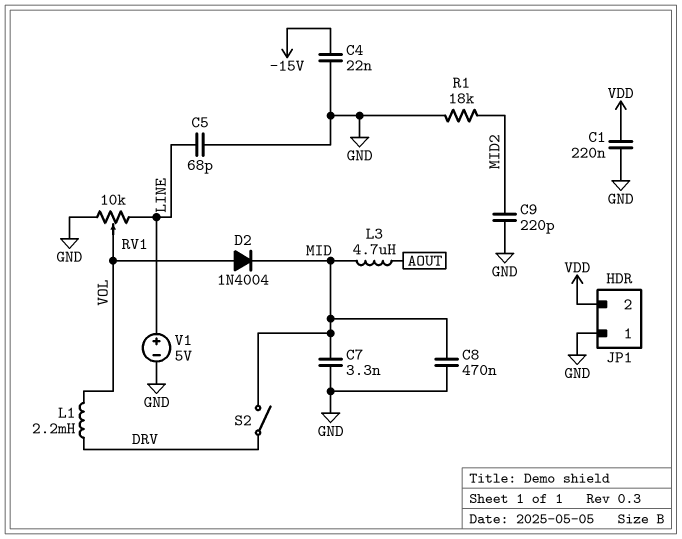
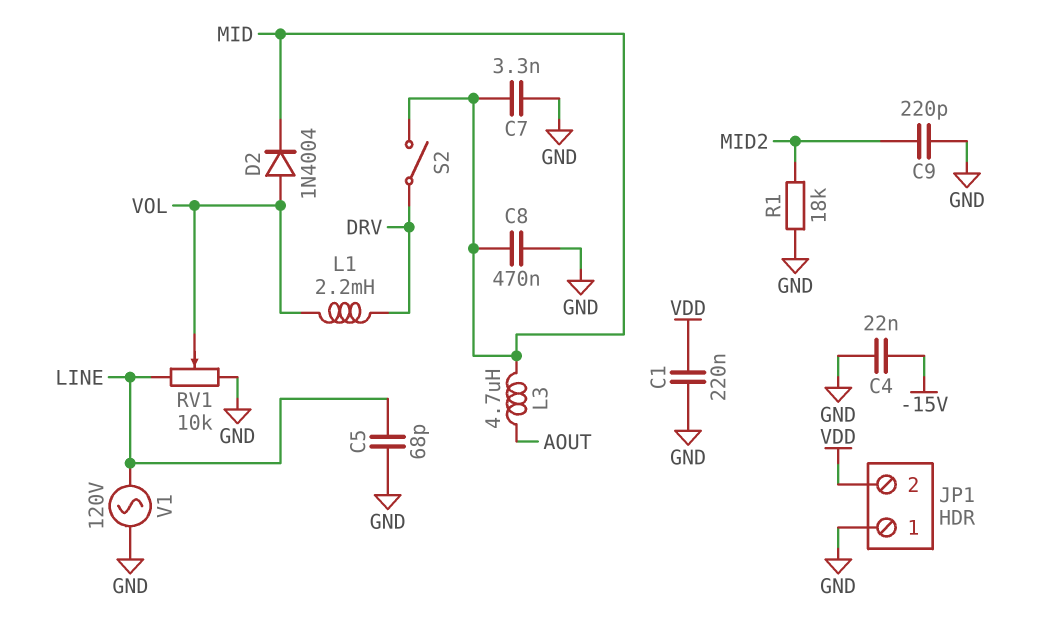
V1: 5V (plus LINE, minus GND) -> AC 120V (GND, LINE)

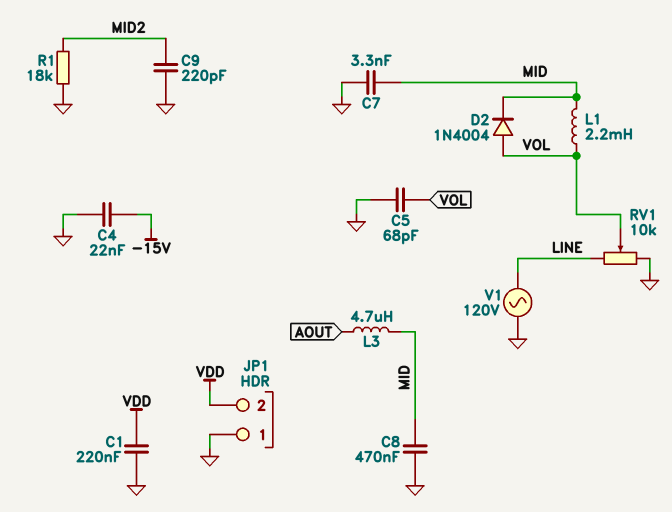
C5: 68pF (GND, LINE) -> 68pF (GND, VOL)
L1: 2.2mH (DRV, VOL) -> 2.2mH (MID, VOL)
S2: switch (DRV, MID) -> none

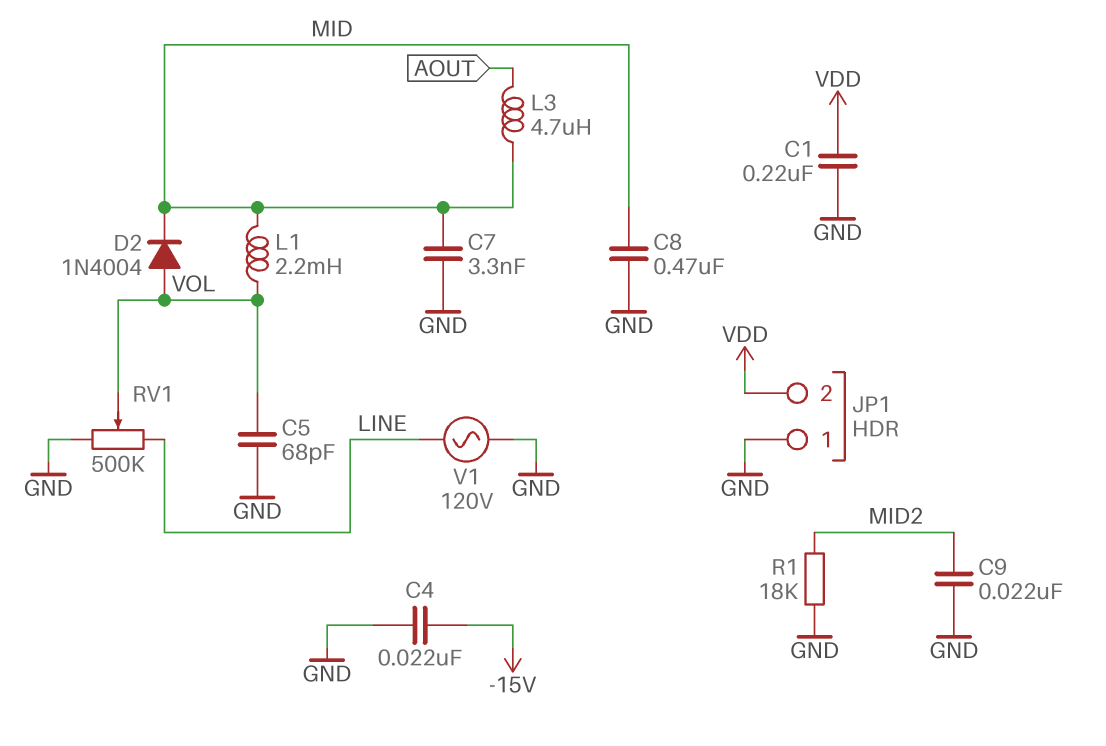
C9: 220pF (GND, MID2) -> 22nF (GND, MID2)
RV1: 10k (GND, LINE, wiper VOL) -> 500k (GND, LINE, wiper VOL)

